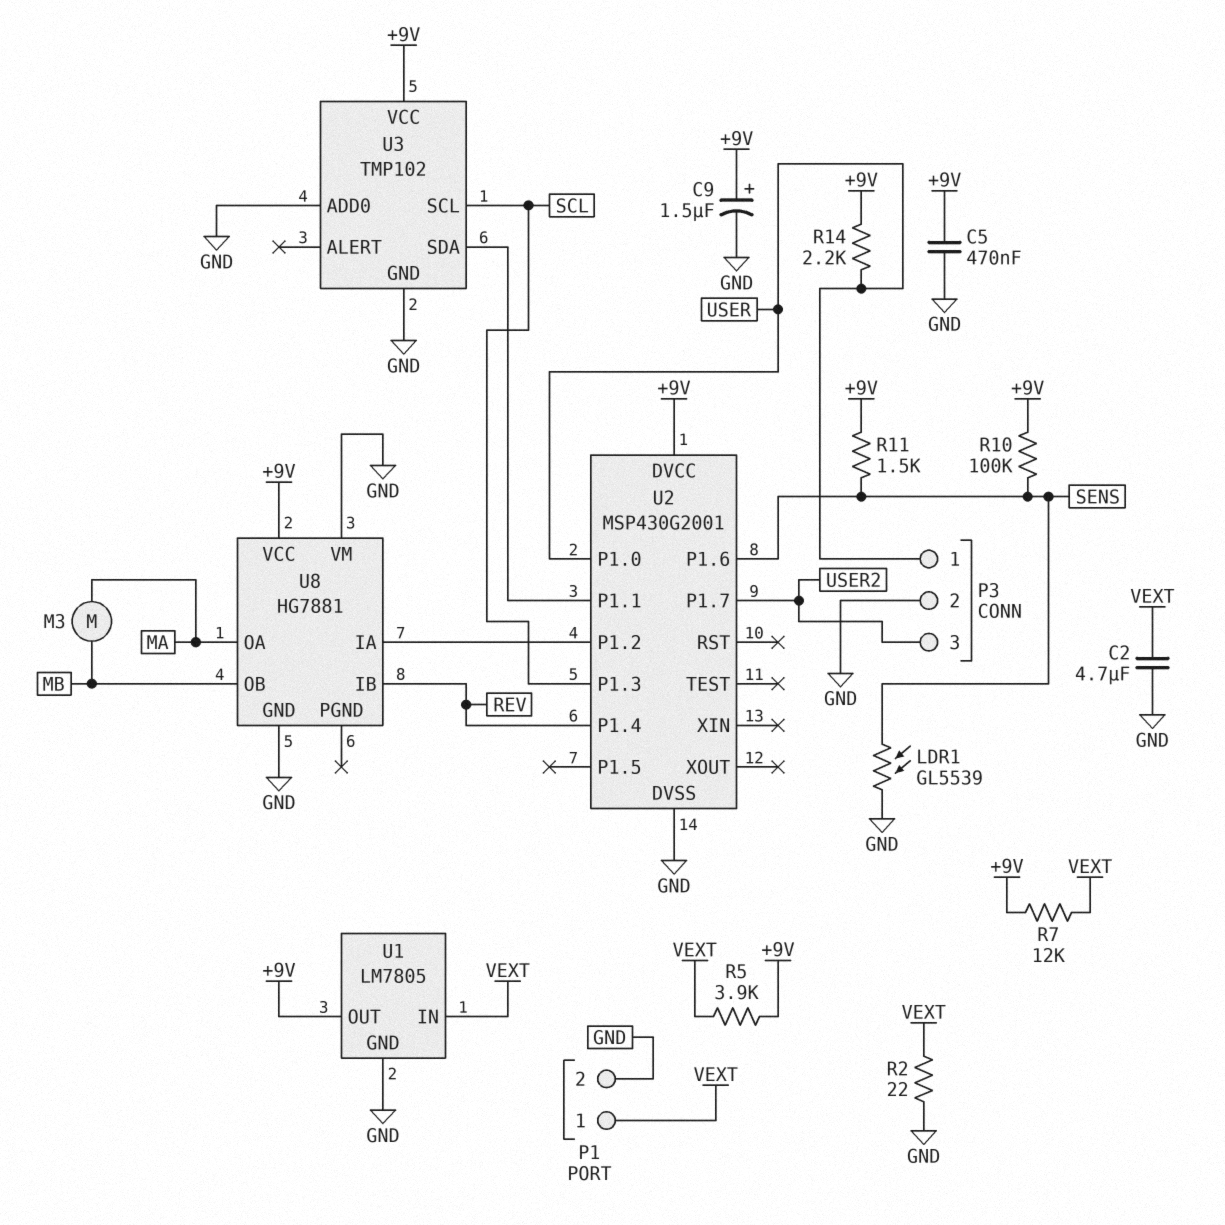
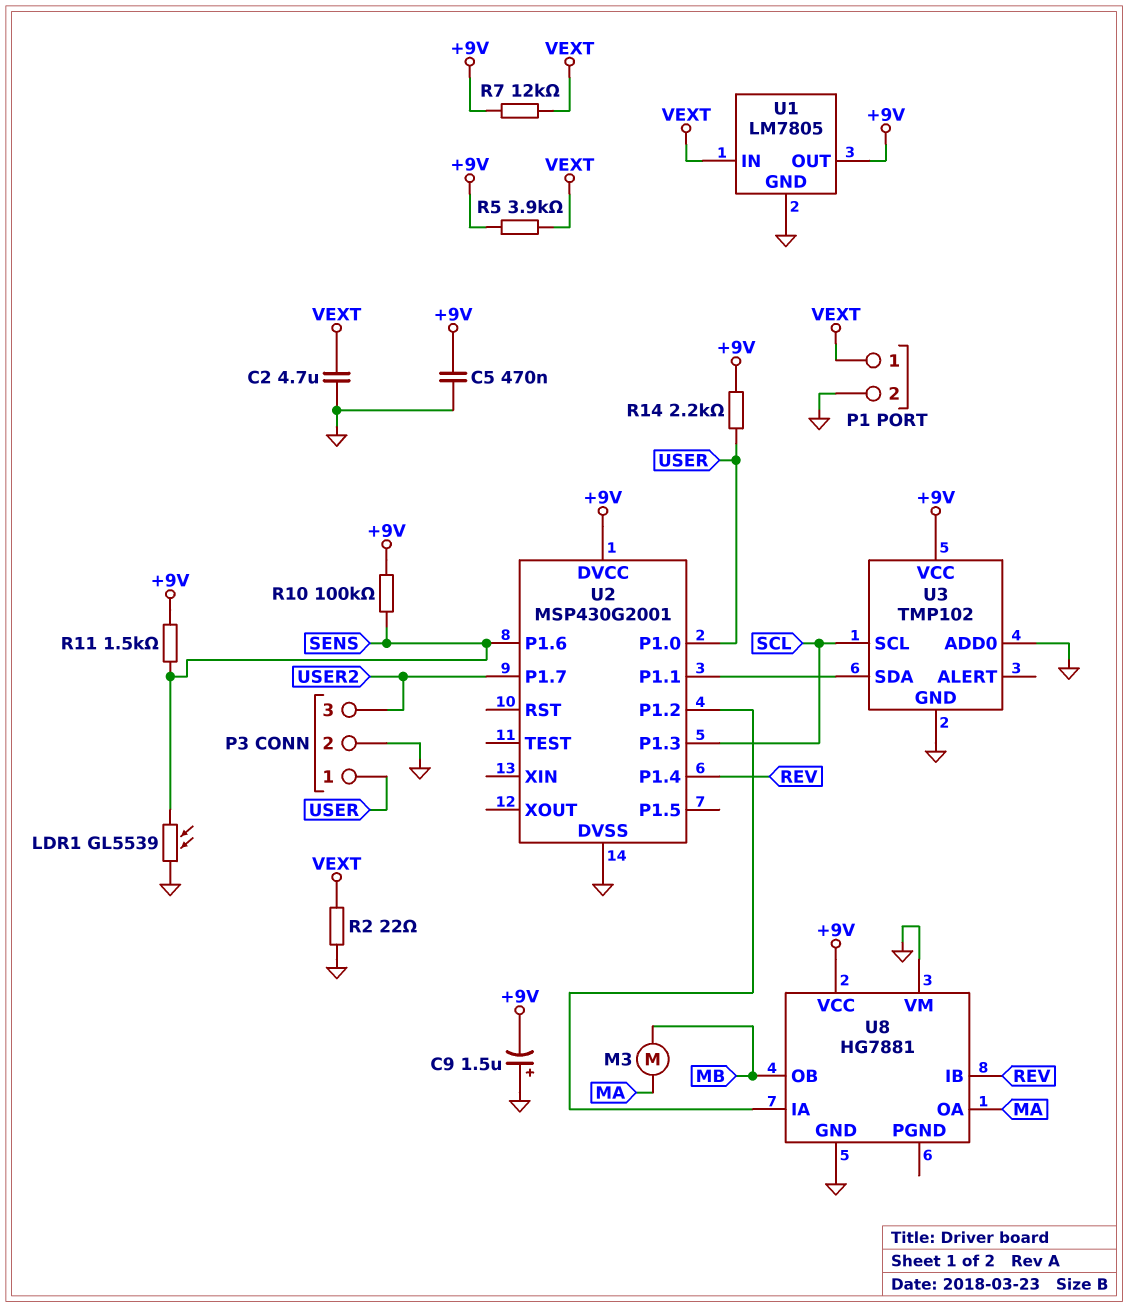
C9: 1.5uF (plus +9V, minus GND) -> 1.5uF (plus GND, minus +9V)

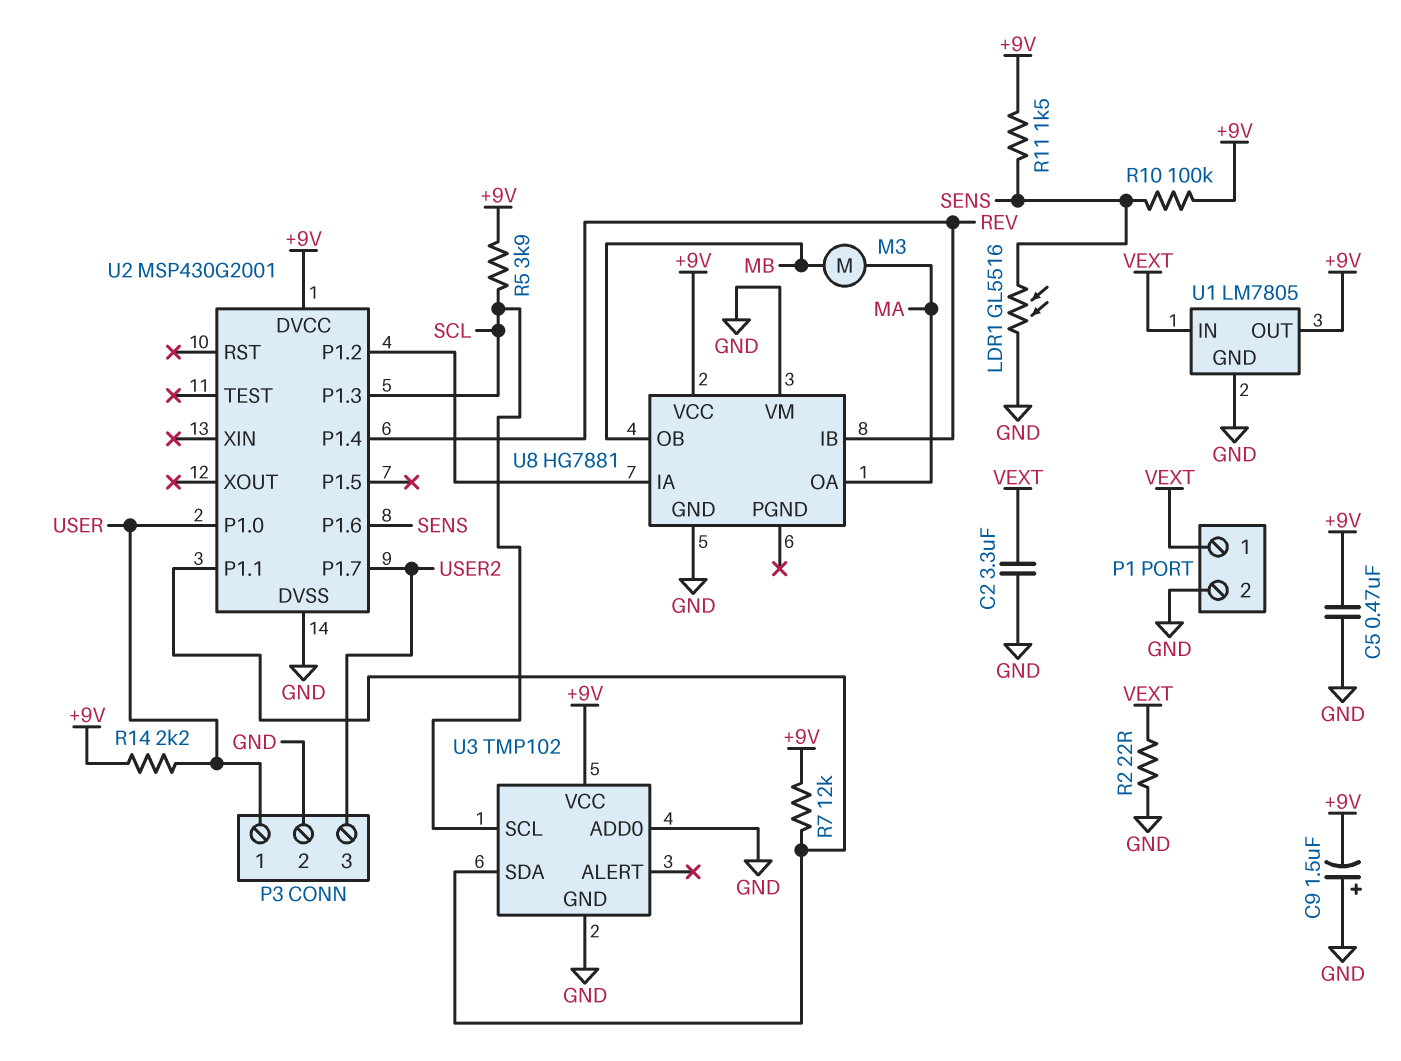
C2: 4.7uF (GND, VEXT) -> 3.3uF (GND, VEXT)
LDR1: GL5539 (GND, SENS) -> GL5516 (GND, SENS)
R5: 3.9k (+9V, VEXT) -> 3.9k (+9V, SCL)
R7: 12k (+9V, VEXT) -> 12k (+9V, U2/P1.1)

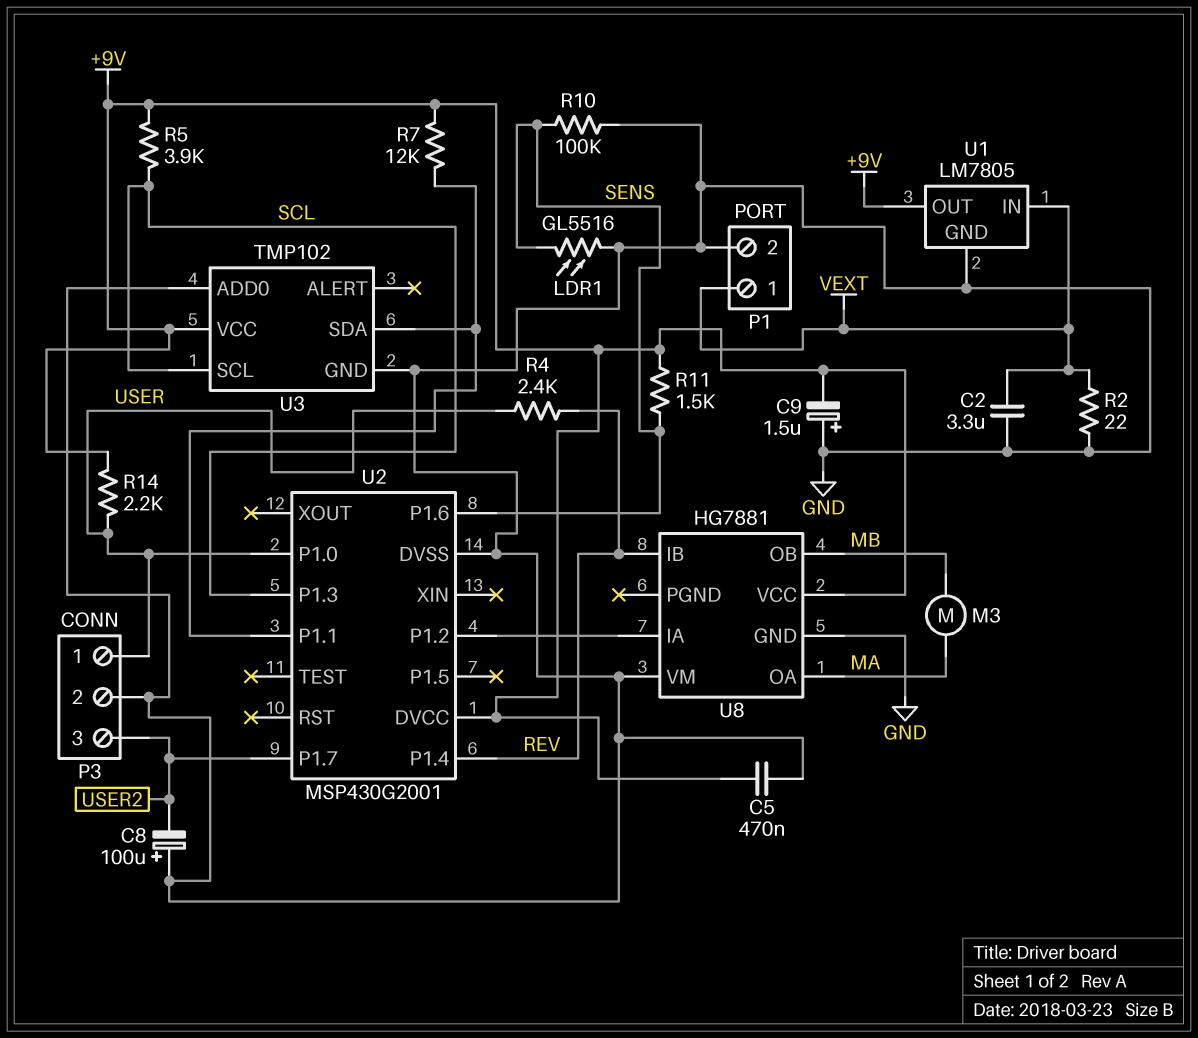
C8: none -> 100uF (plus GND, minus USER2)
R4: none -> 2.4k (REV, USER)
R10: 100k (+9V, SENS) -> 100k (GND, SENS)

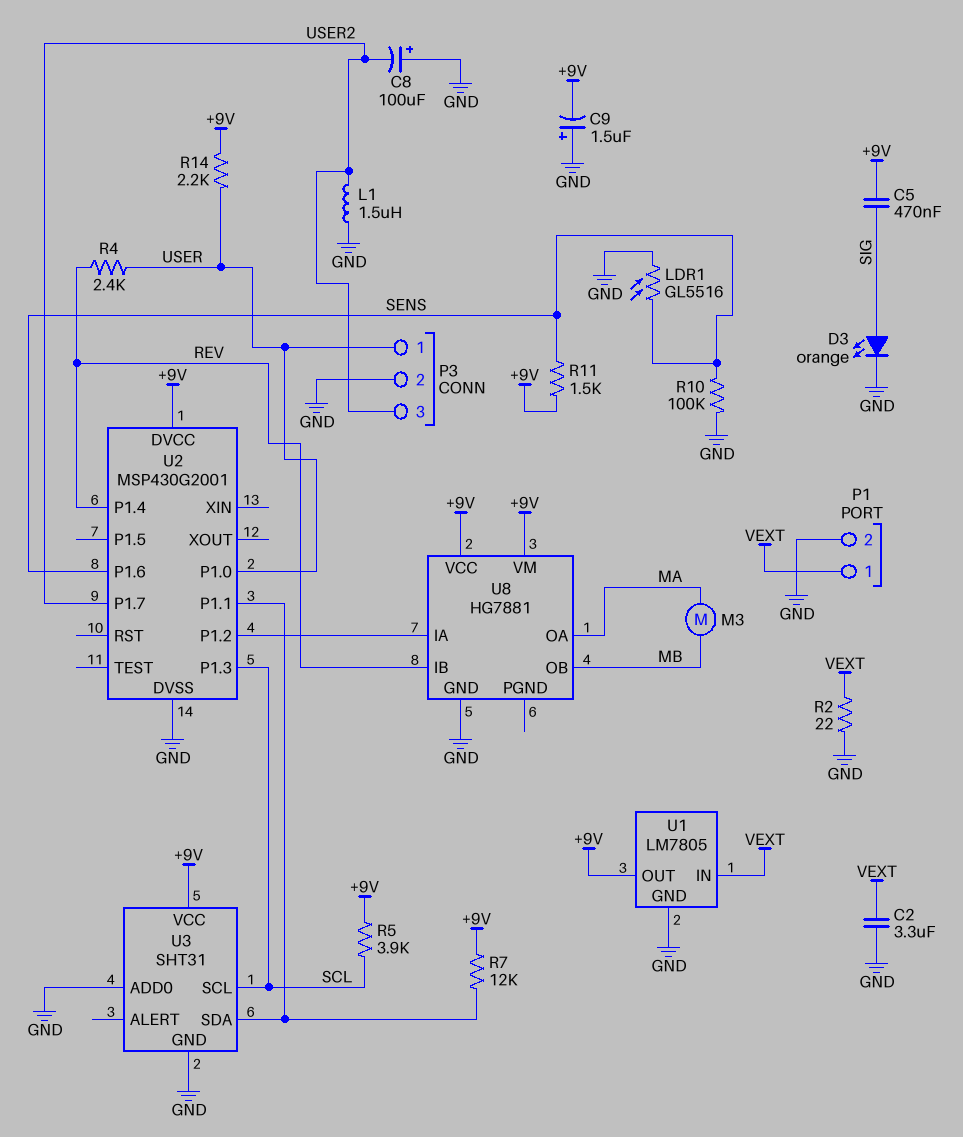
C5: 470nF (+9V, GND) -> 470nF (+9V, SIG)
D3: none -> LED orange (A SIG, K GND)
L1: none -> 1.5uH (GND, USER2)
U3: TMP102 -> SHT31
U8 pin VM: GND -> +9V

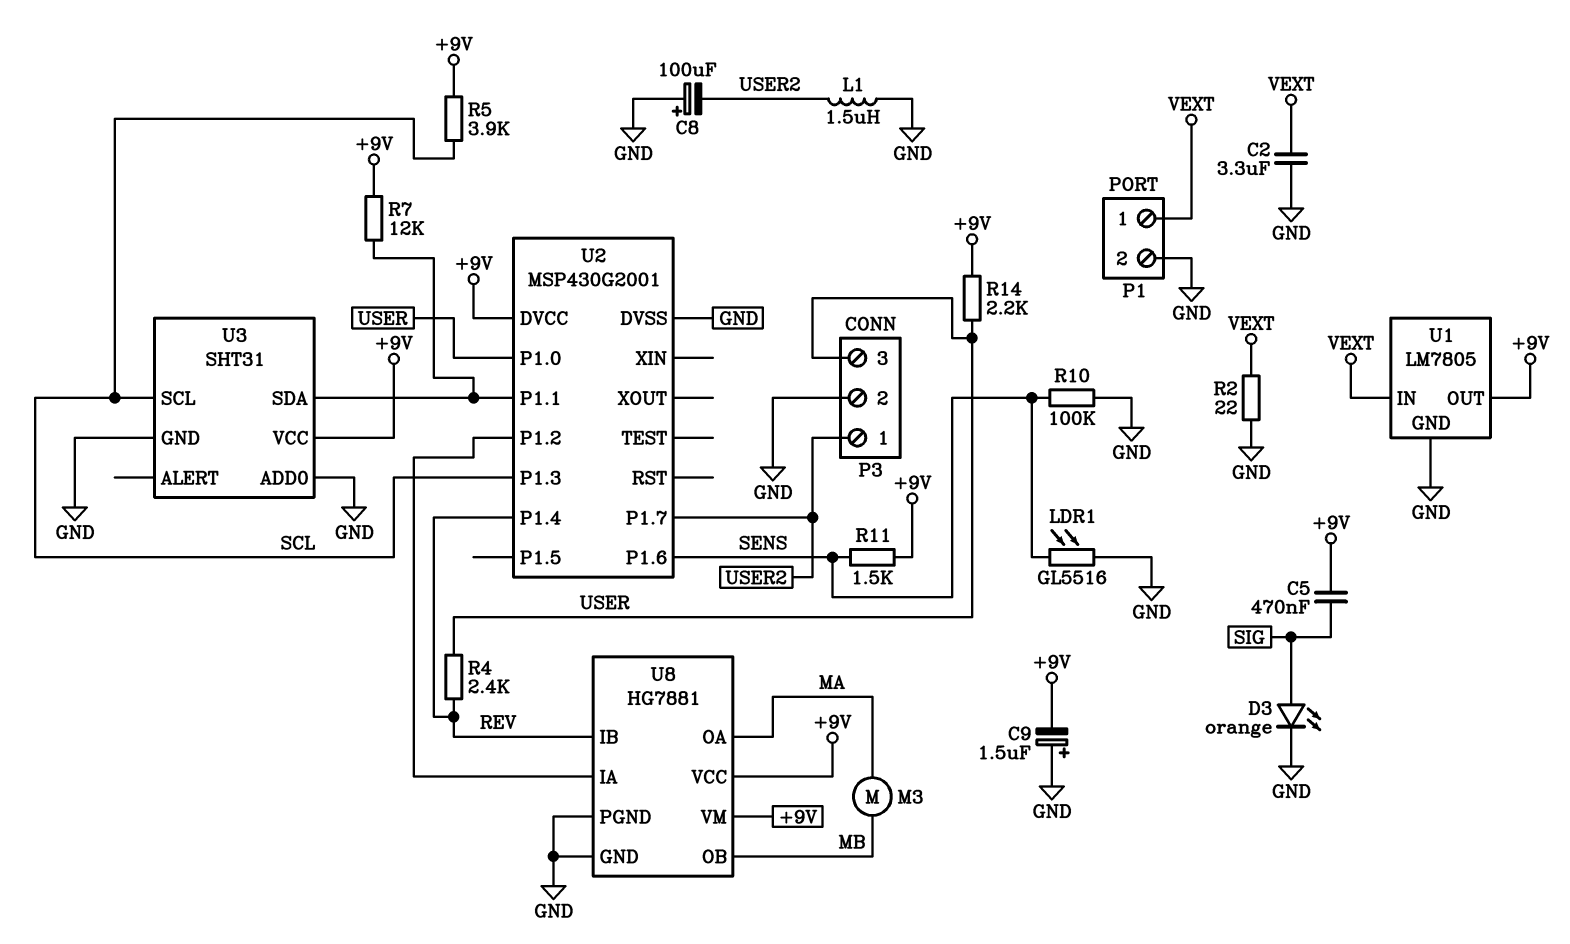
P3 pin 1: USER -> USER2
P3 pin 3: USER2 -> USER
U8 pin PGND: none -> GND

